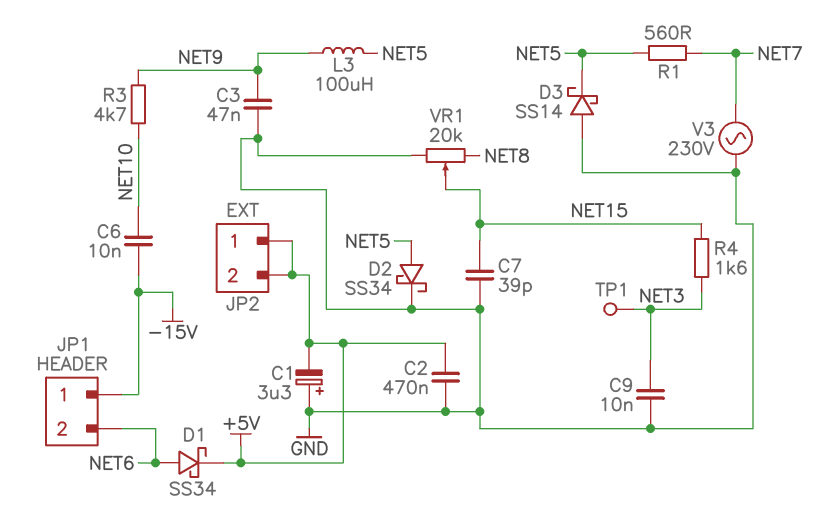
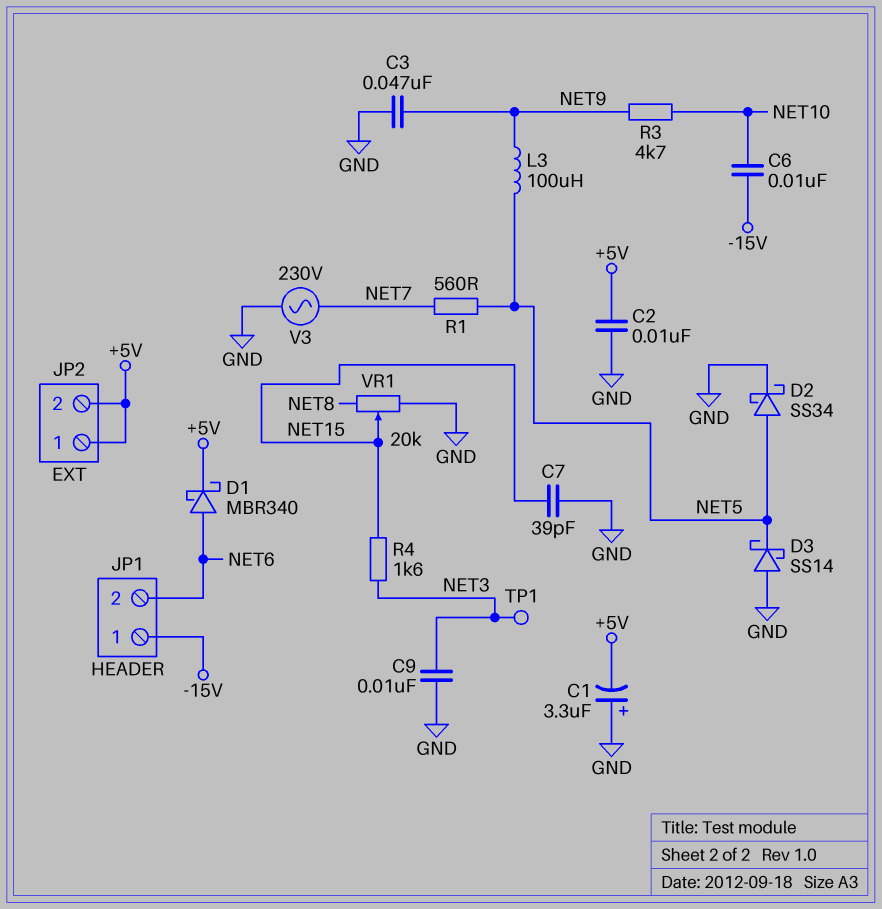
C2: 470nF (+5V, GND) -> 10nF (+5V, GND)
D1: schottky SS34 (A NET6, K +5V) -> schottky MBR340 (A NET6, K +5V)

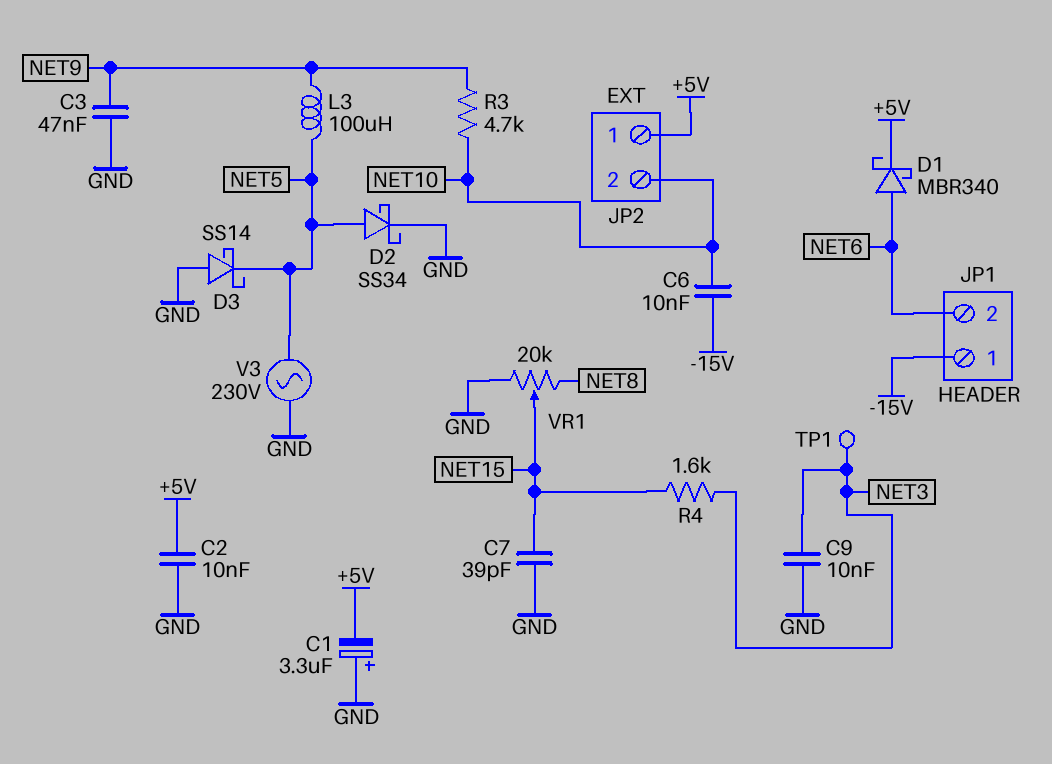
JP2 pin 2: +5V -> NET10
R1: 560 (NET5, NET7) -> none
V3: AC 230V (GND, NET7) -> AC 230V (GND, NET5)

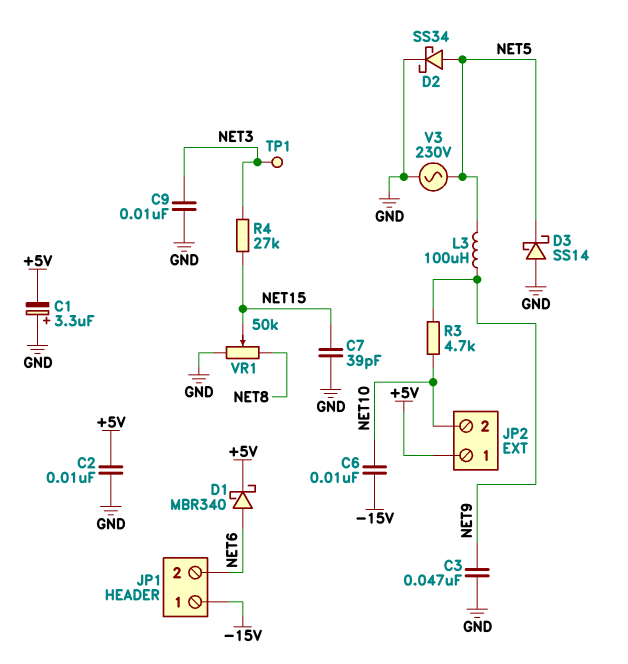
R4: 1.6k (NET3, NET15) -> 27k (NET3, NET15)
VR1: 20k (GND, NET8, wiper NET15) -> 50k (GND, NET8, wiper NET15)

